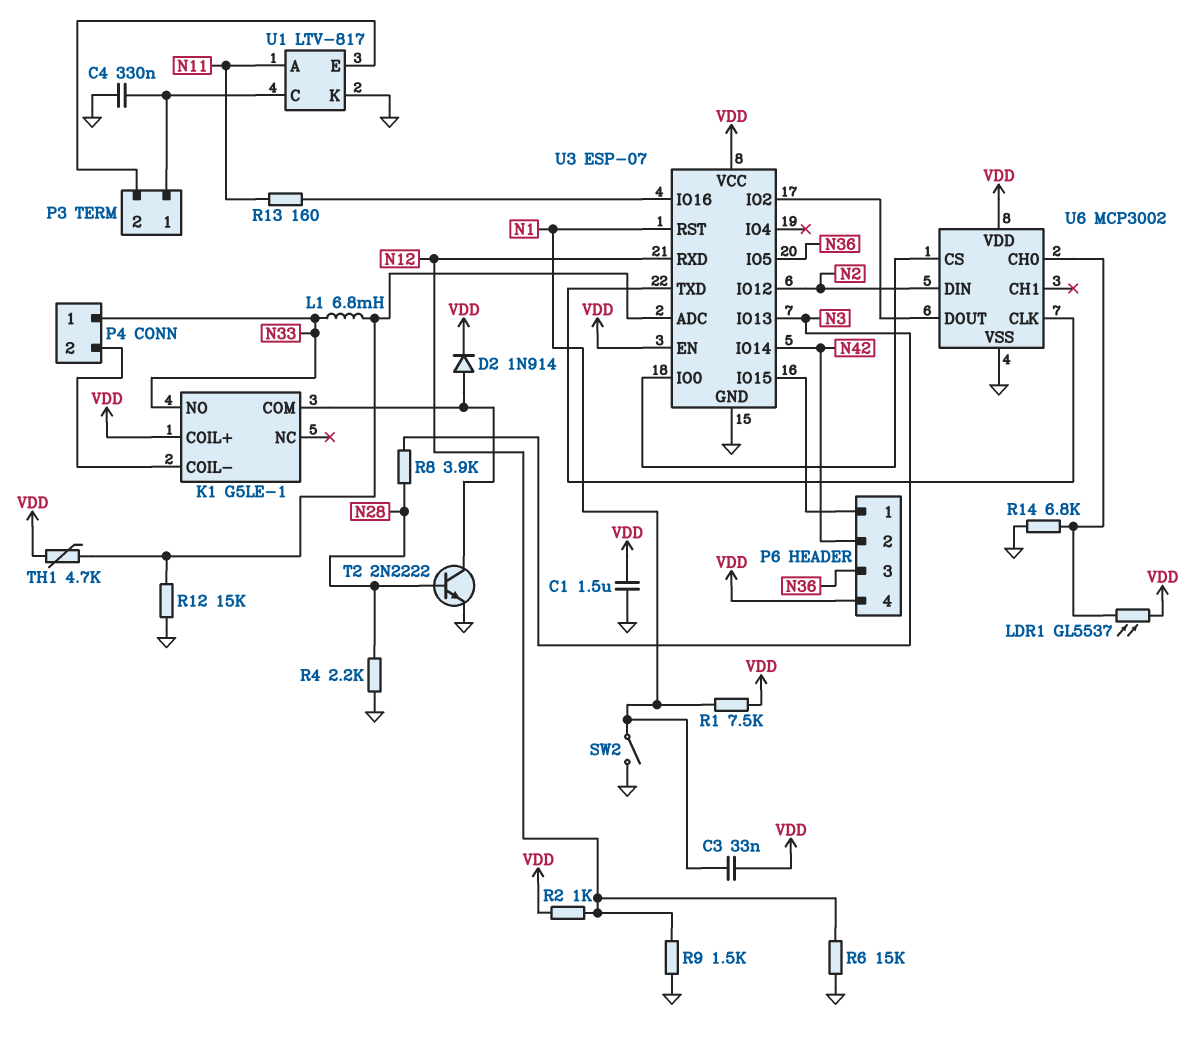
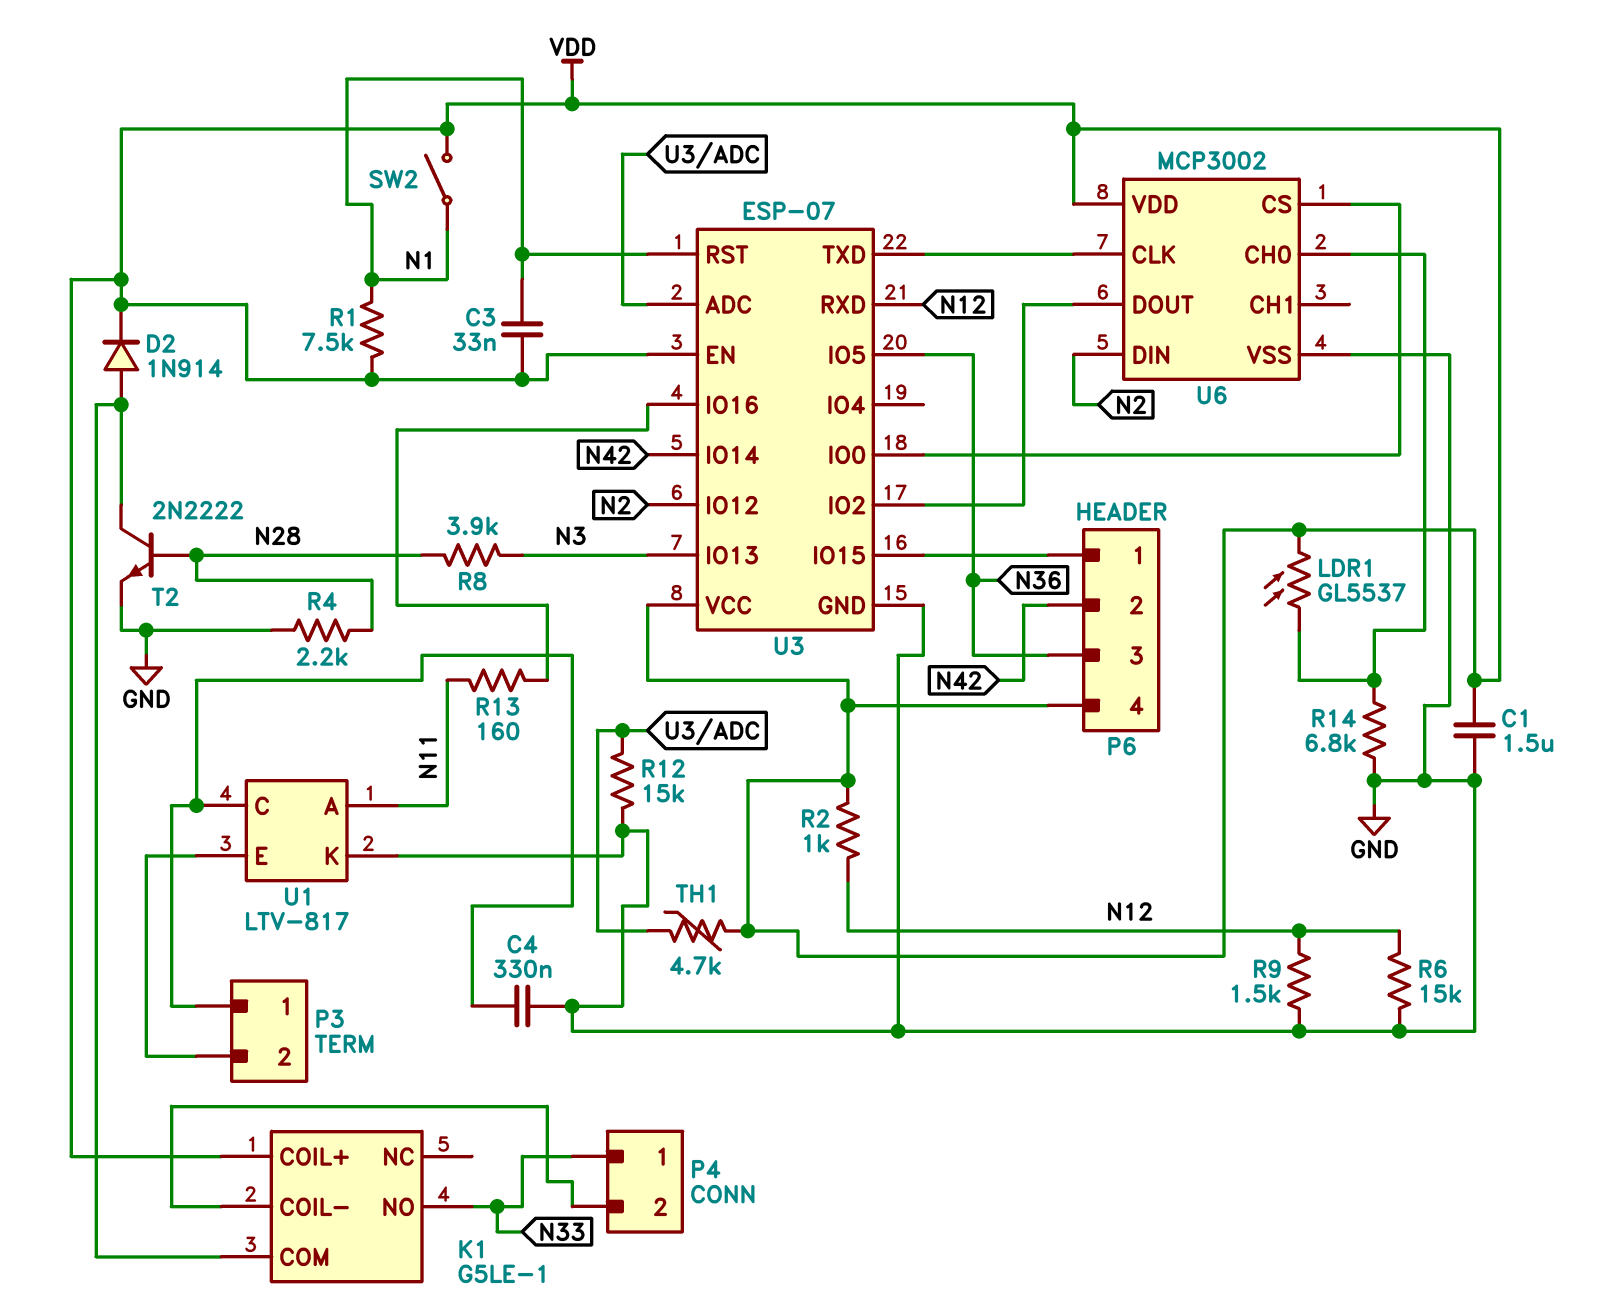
L1: 6.8mH (N33, U3/ADC) -> none
SW2: switch (GND, N1) -> switch (N1, VDD)

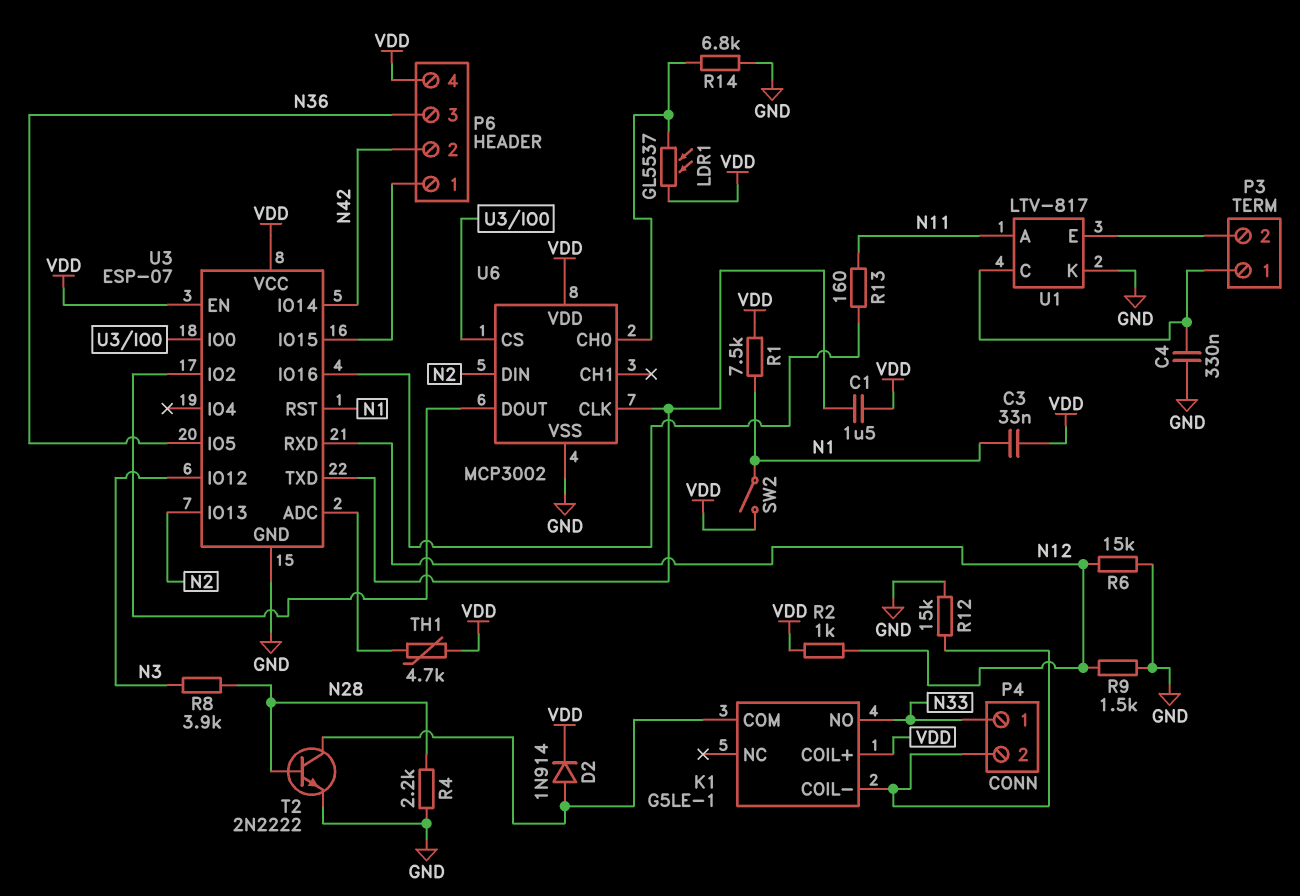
C1: 1.5uF (GND, VDD) -> 1.5uF (U3/TXD, VDD)
R12: 15k (GND, U3/ADC) -> 15k (GND, K1/COIL-)
U3 pin IO12: N2 -> N3
U3 pin IO13: N3 -> N2

